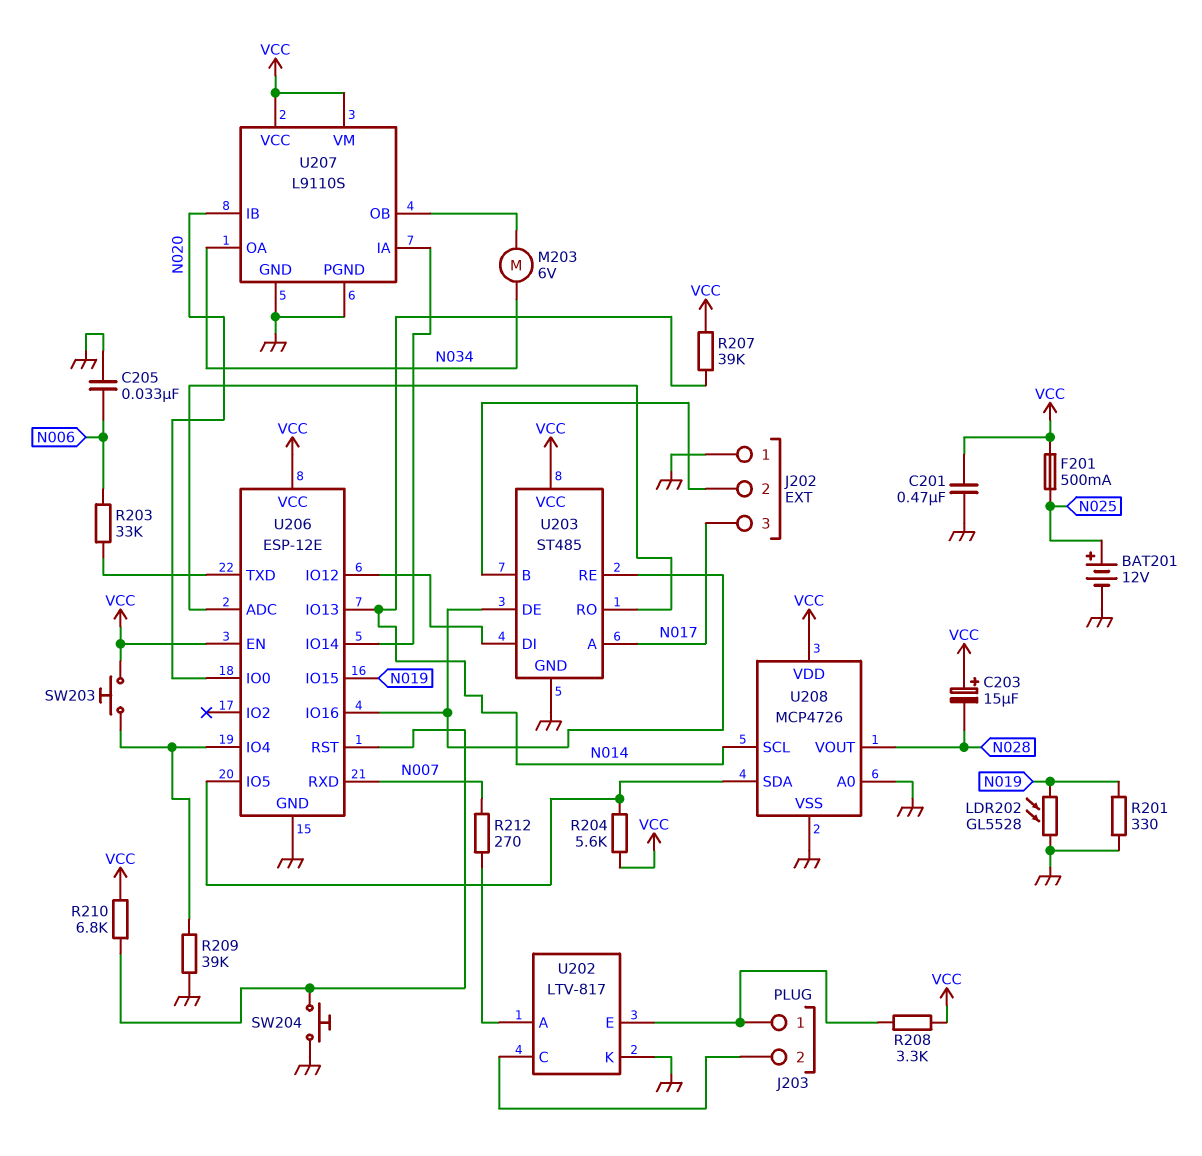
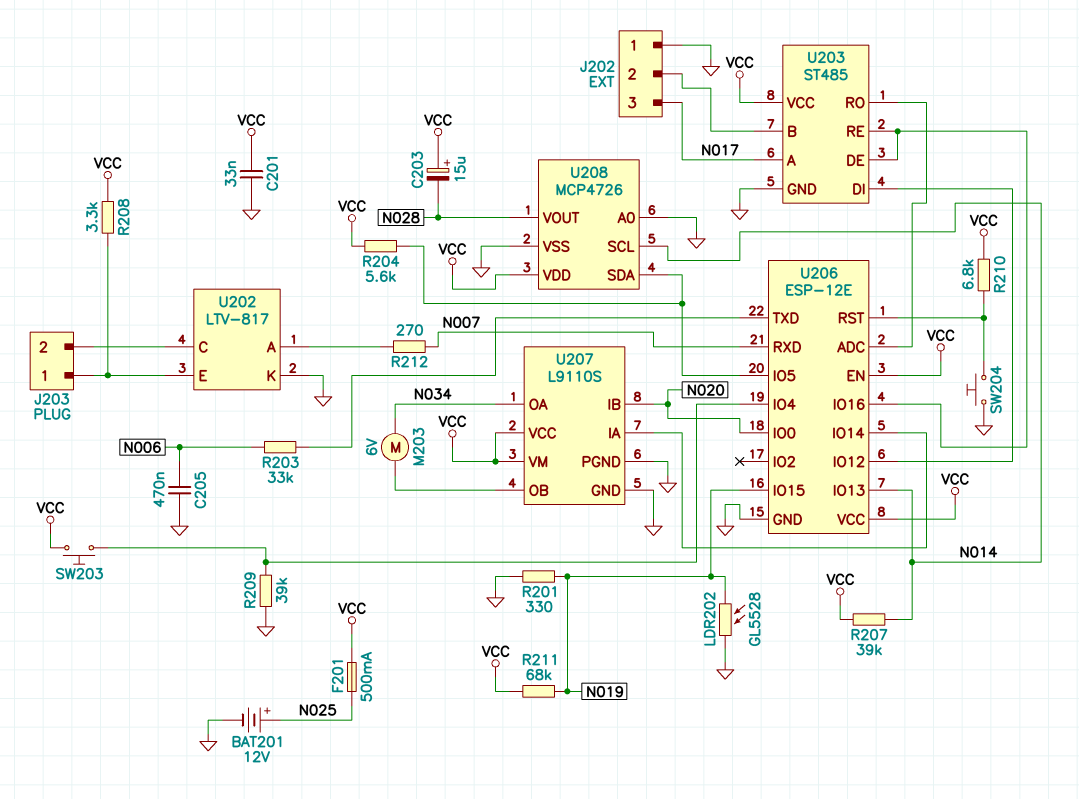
C201: 470nF (GND, VCC) -> 33nF (GND, VCC)
C205: 33nF (GND, N006) -> 470nF (GND, N006)
R211: none -> 68k (N019, VCC)

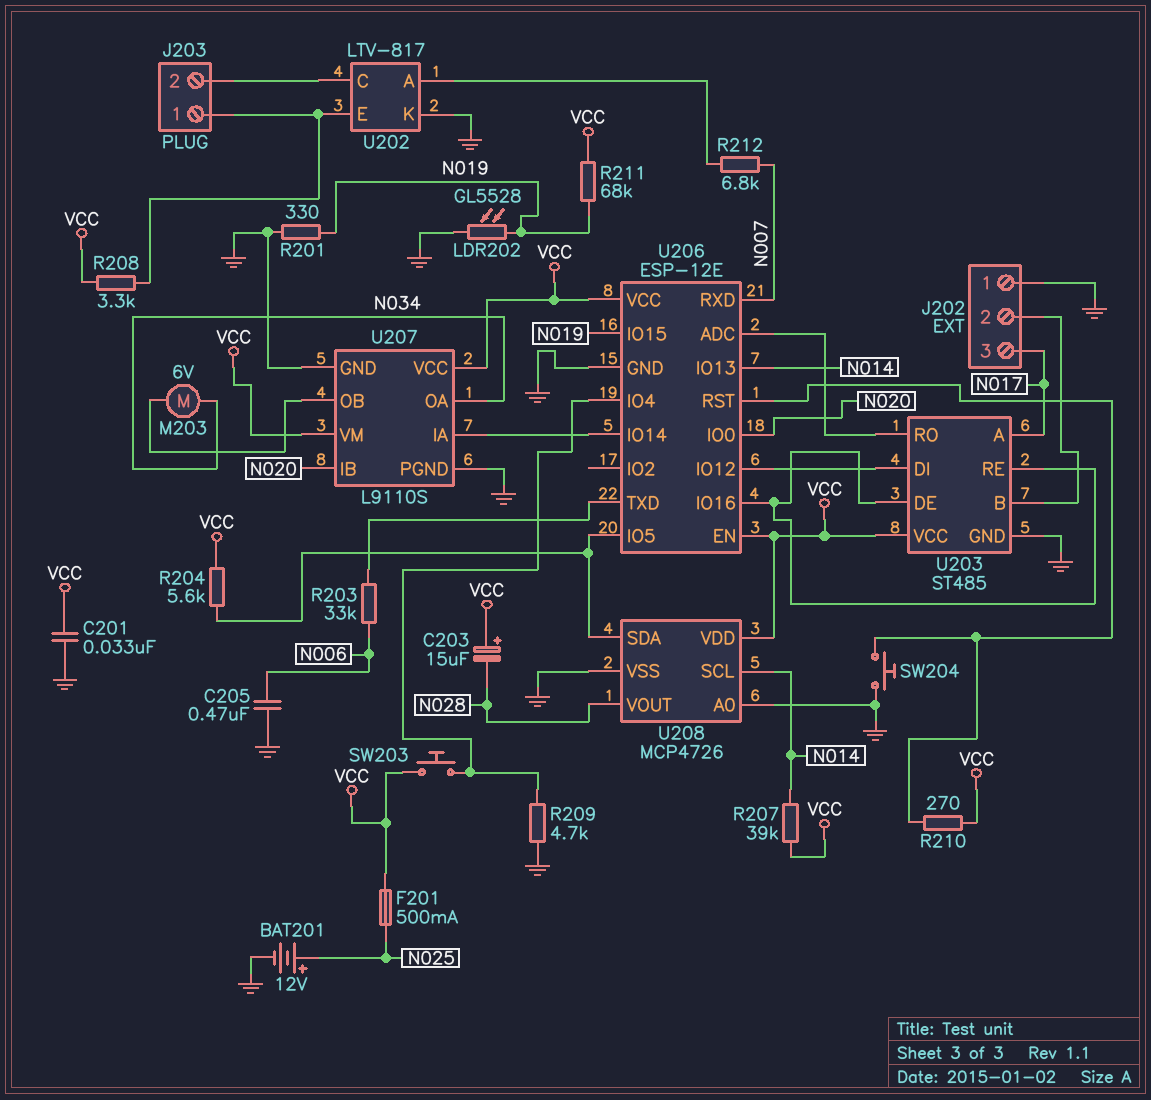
R209: 39k (GND, U206/IO4) -> 4.7k (GND, U206/IO4)
R210: 6.8k (U206/RST, VCC) -> 270 (U206/RST, VCC)
R212: 270 (N007, U202/A) -> 6.8k (N007, U202/A)

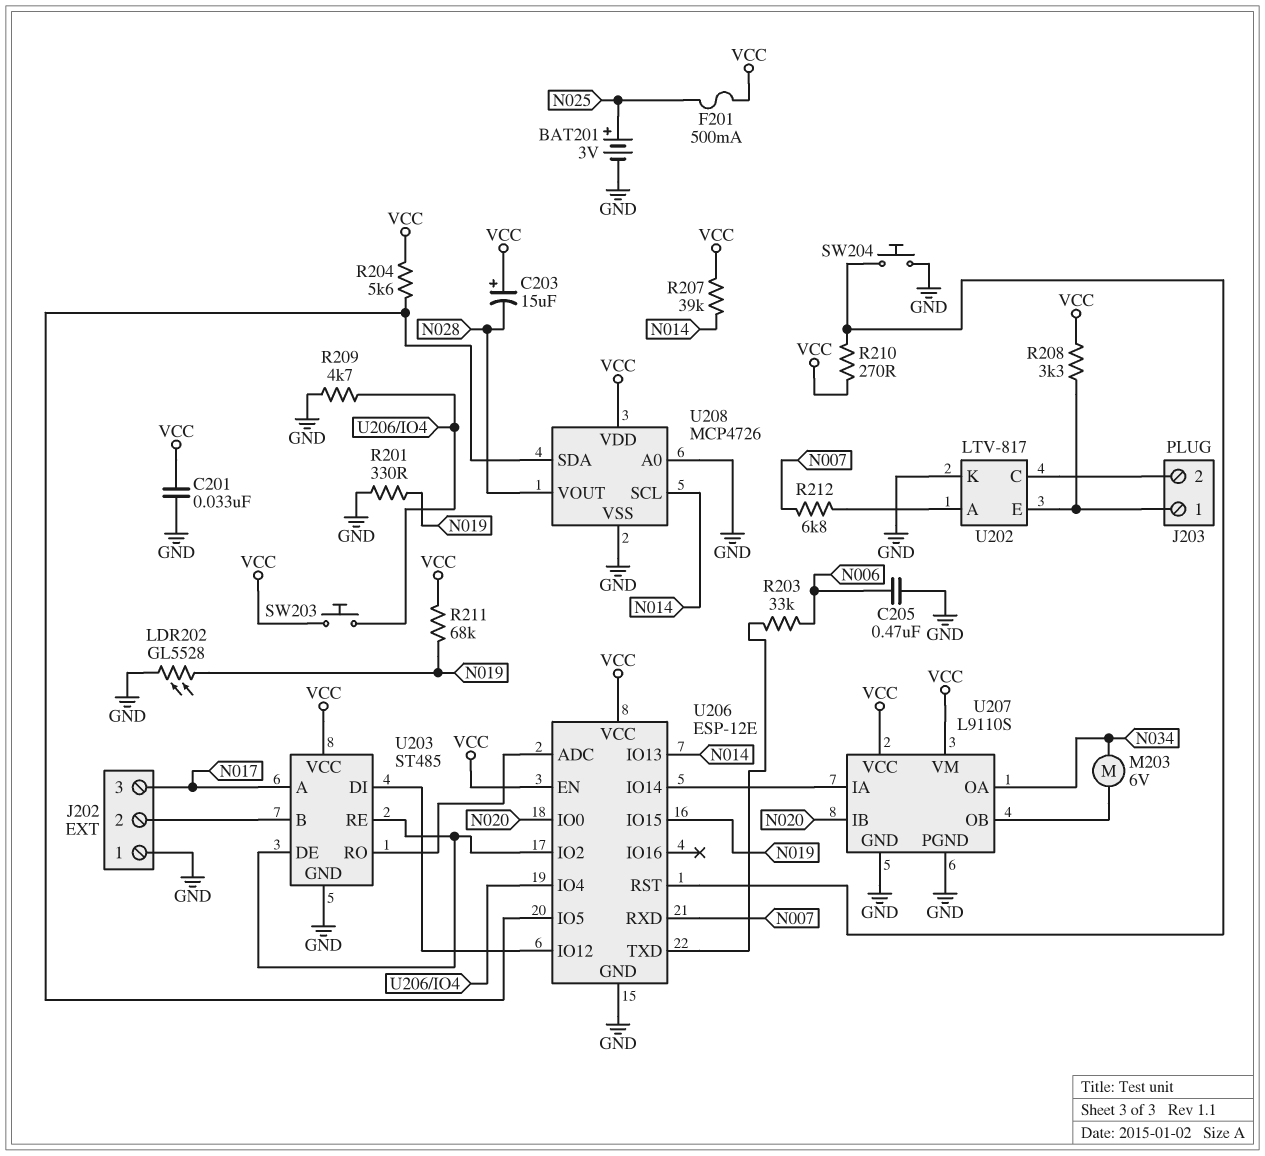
BAT201: 12V (plus N025, minus GND) -> 3V (plus N025, minus GND)
U206 pin IO2: none -> U203/DE
U206 pin IO16: U203/DE -> none

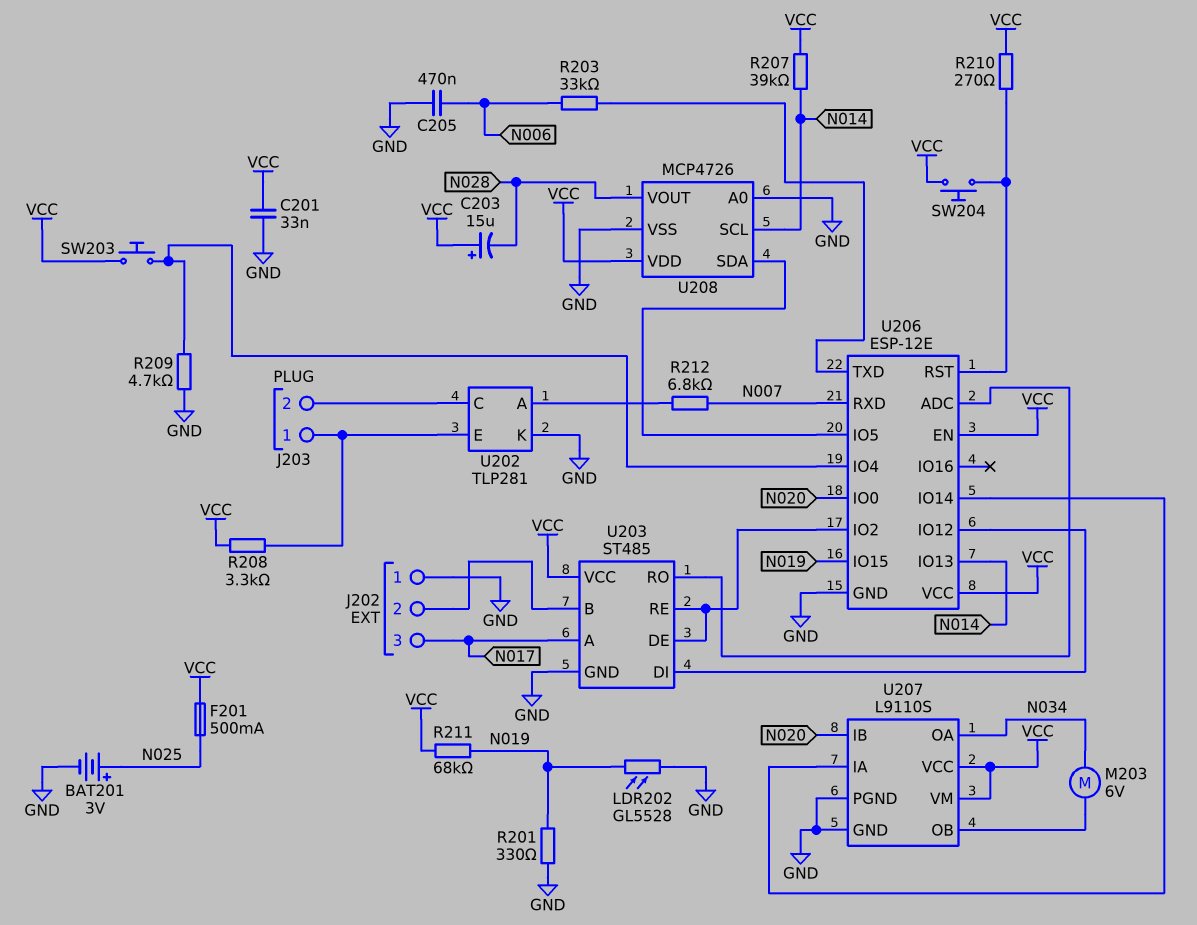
R204: 5.6k (U206/IO5, VCC) -> none
SW204: button (GND, U206/RST) -> button (U206/RST, VCC)
U202: LTV-817 -> TLP281

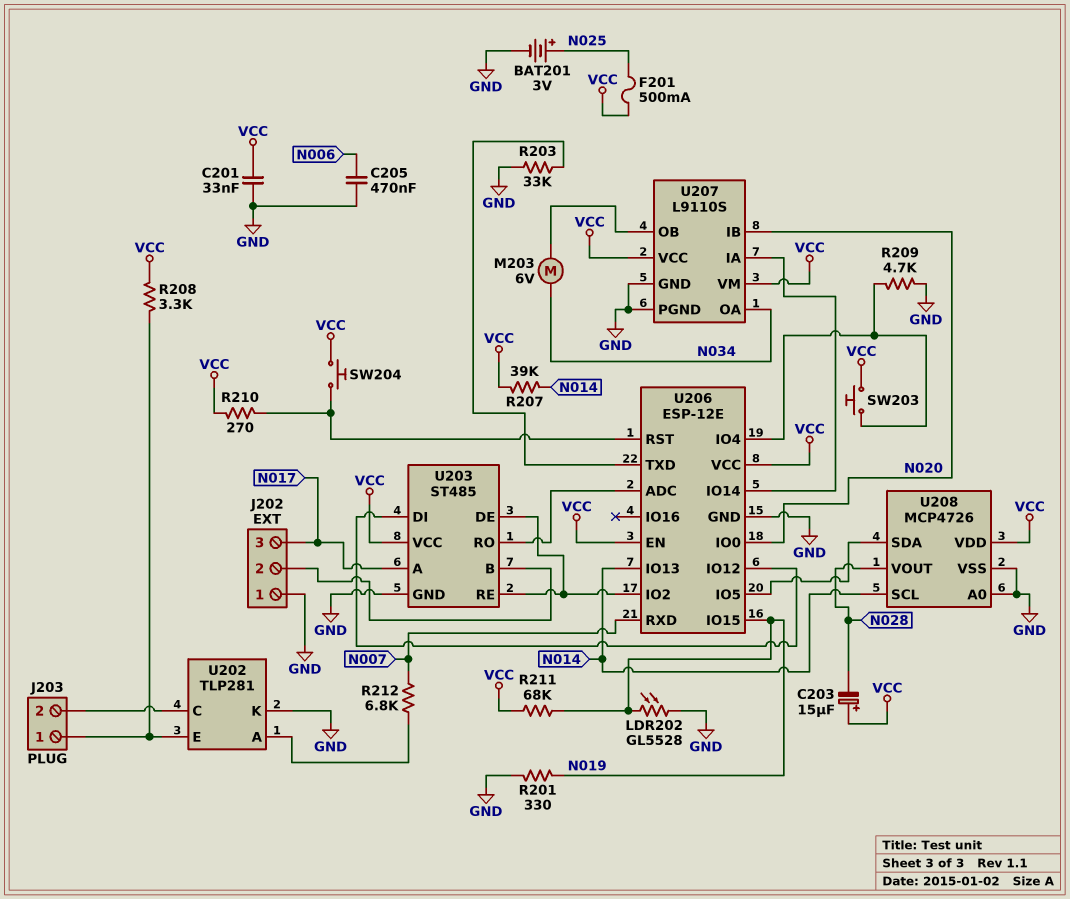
R203: 33k (N006, U206/TXD) -> 33k (GND, U206/TXD)

